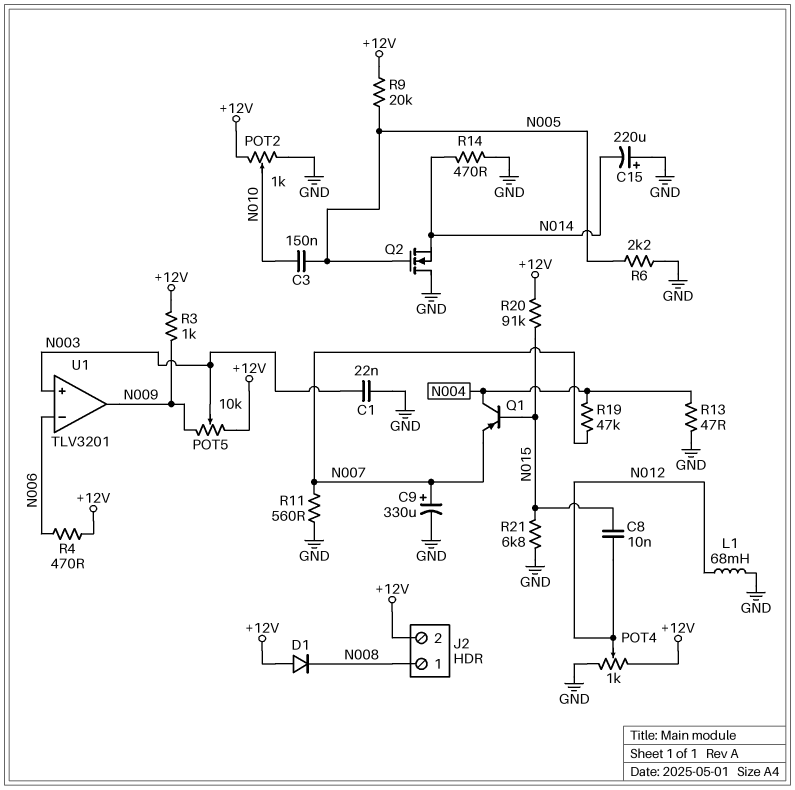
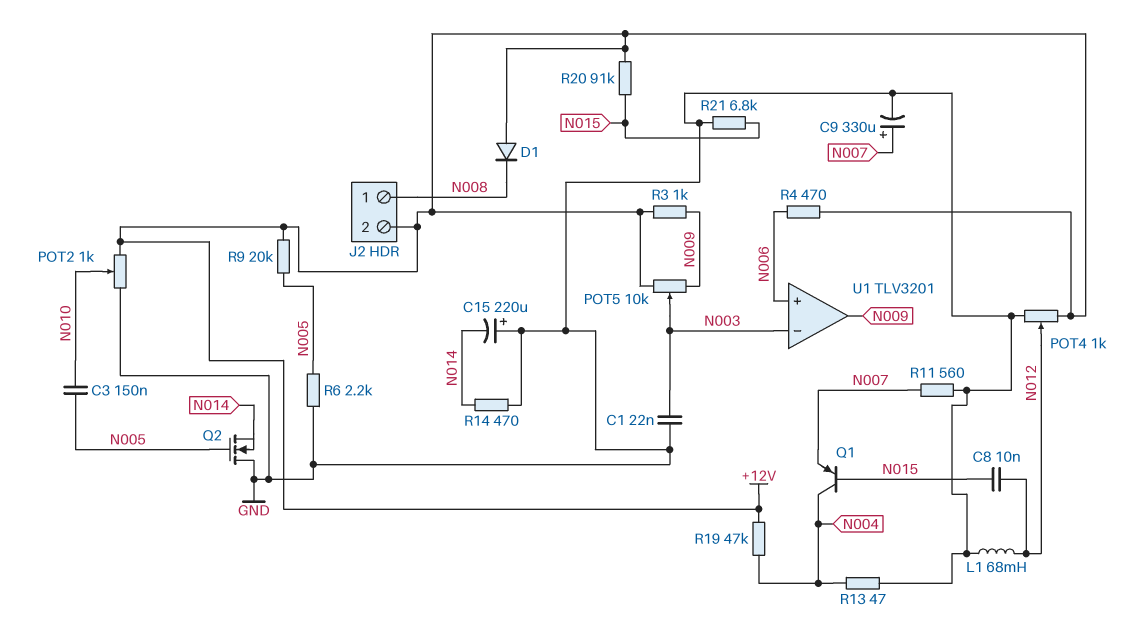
R19: 47k (N004, N007) -> 47k (+12V, N004)
U1 pin in+: N003 -> N006
U1 pin in-: N006 -> N003

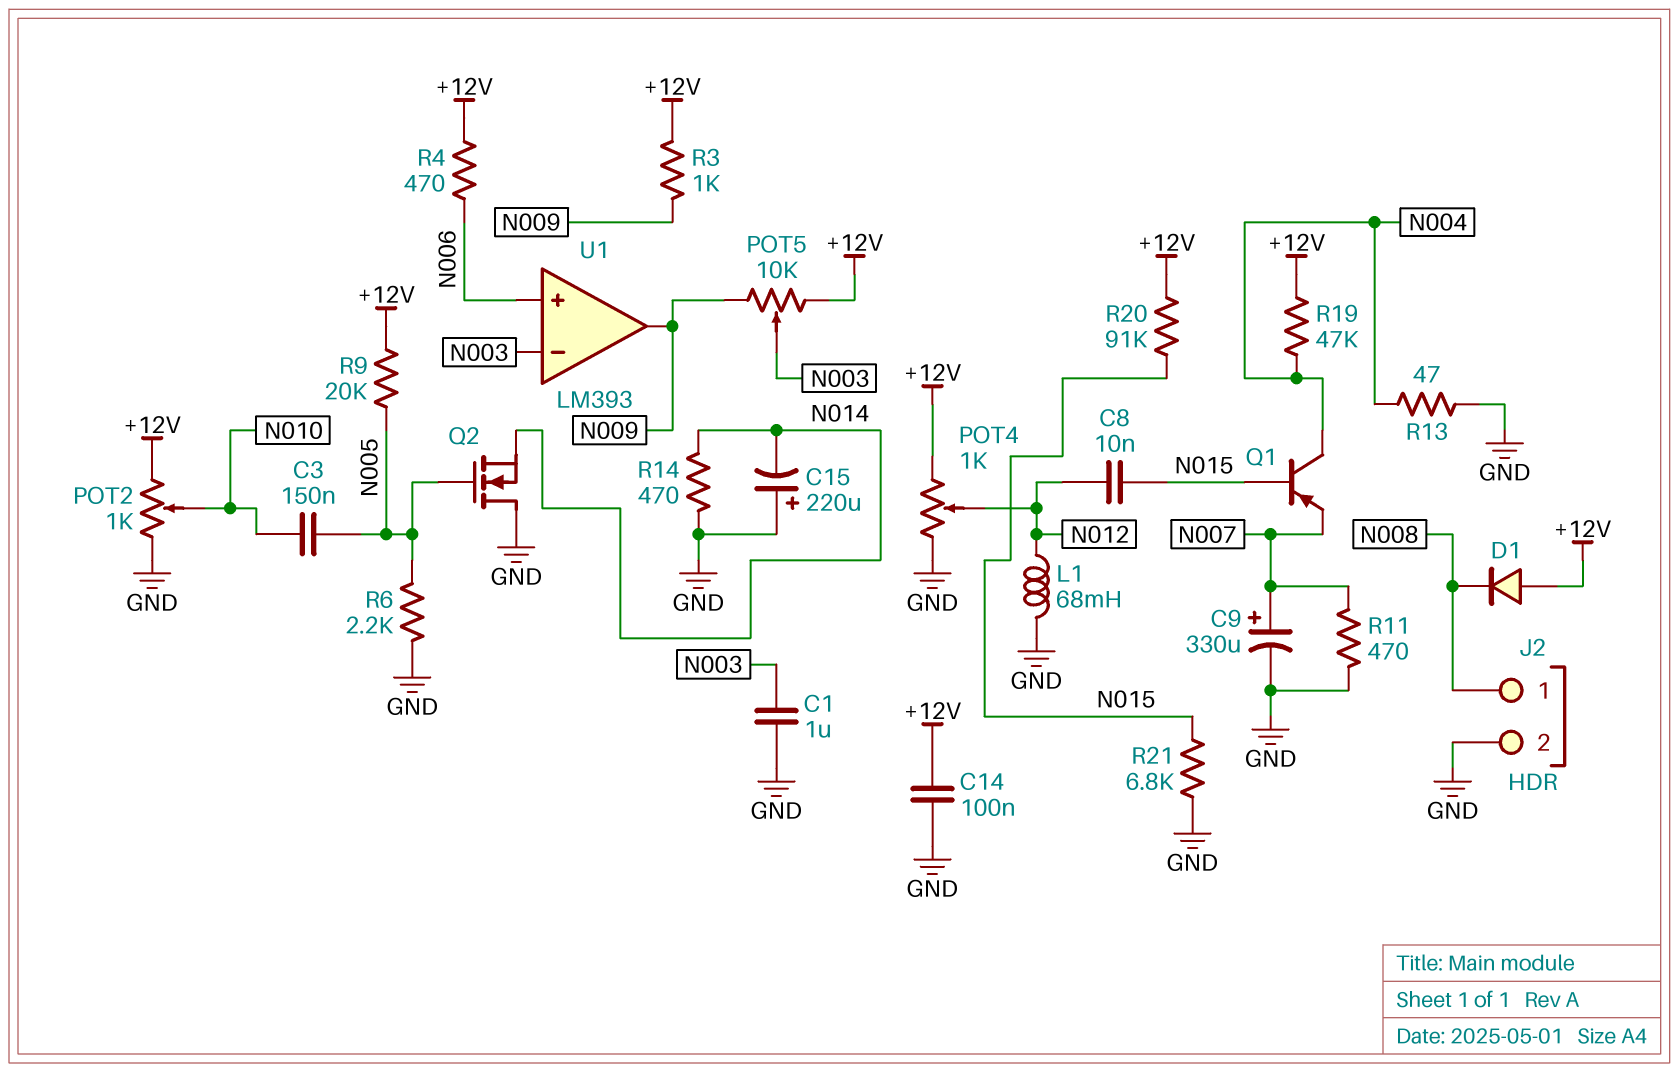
C1: 22nF (GND, N003) -> 1uF (GND, N003)
C14: none -> 100nF (+12V, GND)
J2 pin 2: +12V -> GND
R11: 560 (GND, N007) -> 470 (GND, N007)
U1: TLV3201 -> LM393

